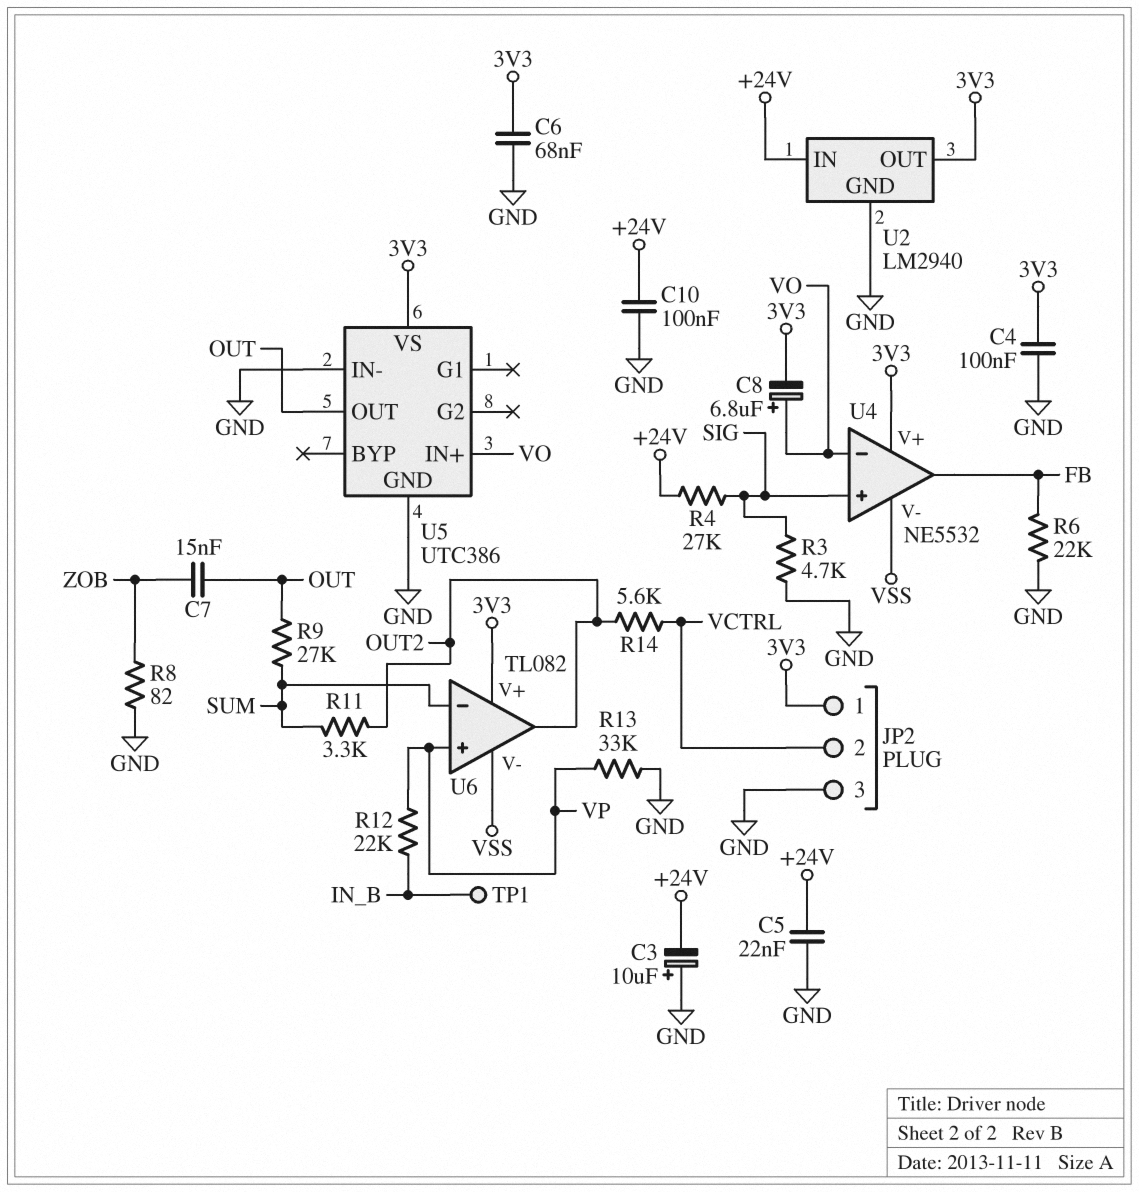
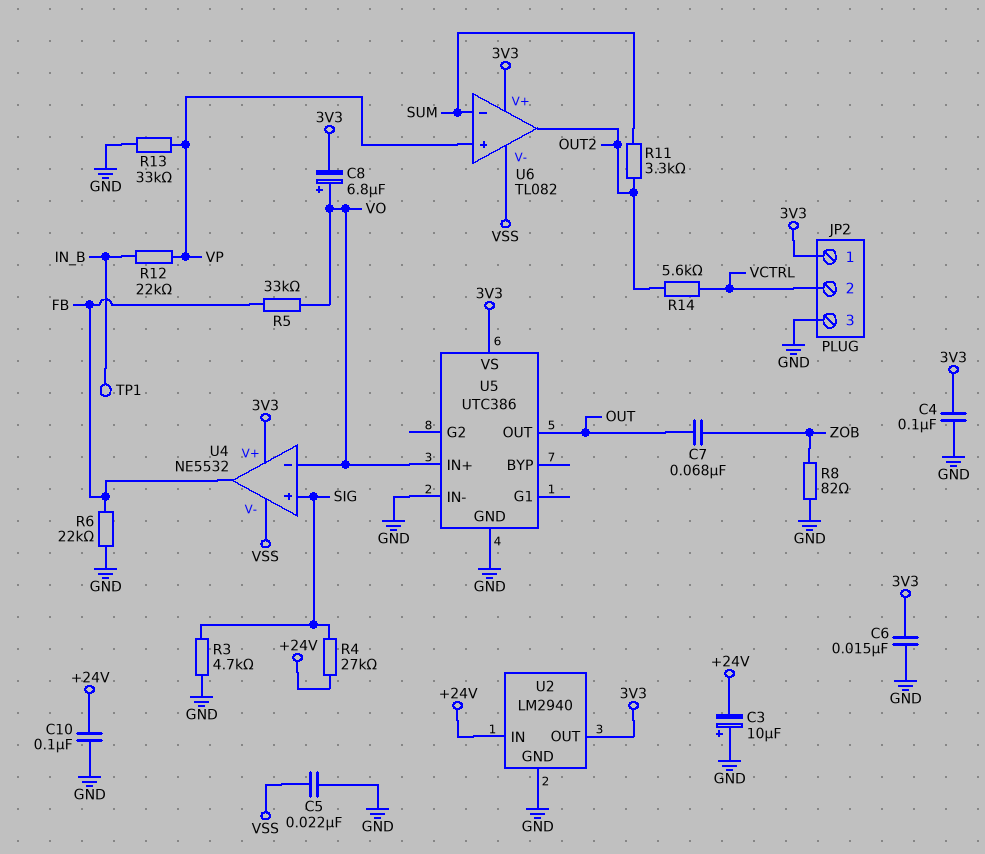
C5: 22nF (+24V, GND) -> 22nF (GND, VSS)
C6: 68nF (3V3, GND) -> 15nF (3V3, GND)
C7: 15nF (OUT, ZOB) -> 68nF (OUT, ZOB)
R5: none -> 33k (FB, VO)
R9: 27k (OUT, SUM) -> none

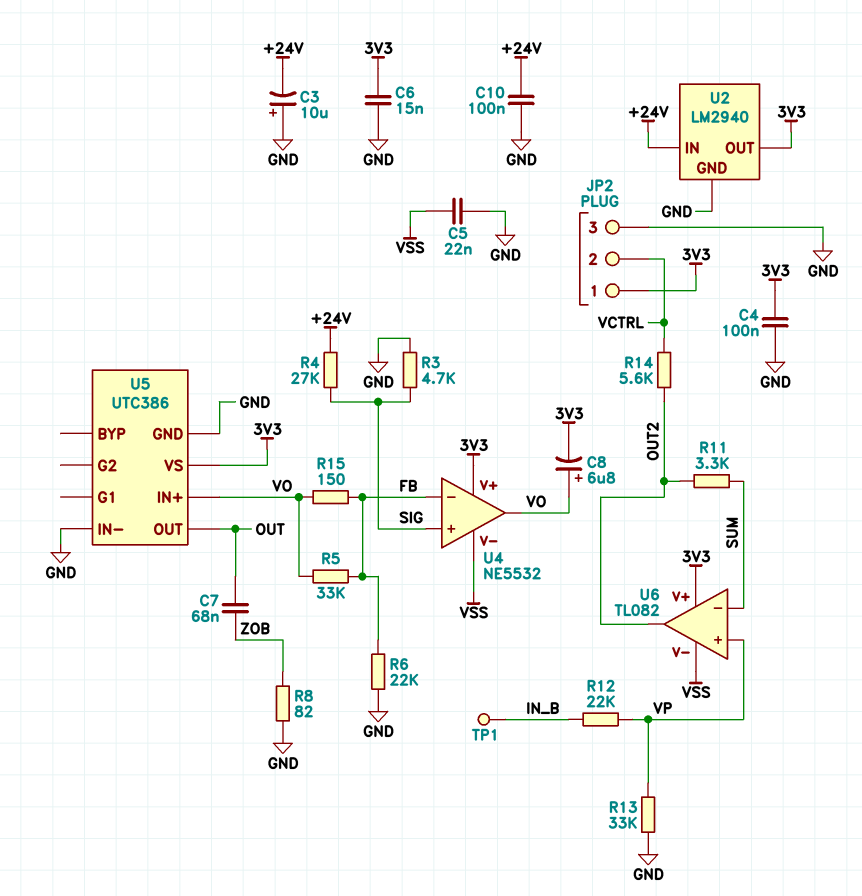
R15: none -> 150 (FB, VO)
U4 pin in-: VO -> FB
U4 pin out: FB -> VO

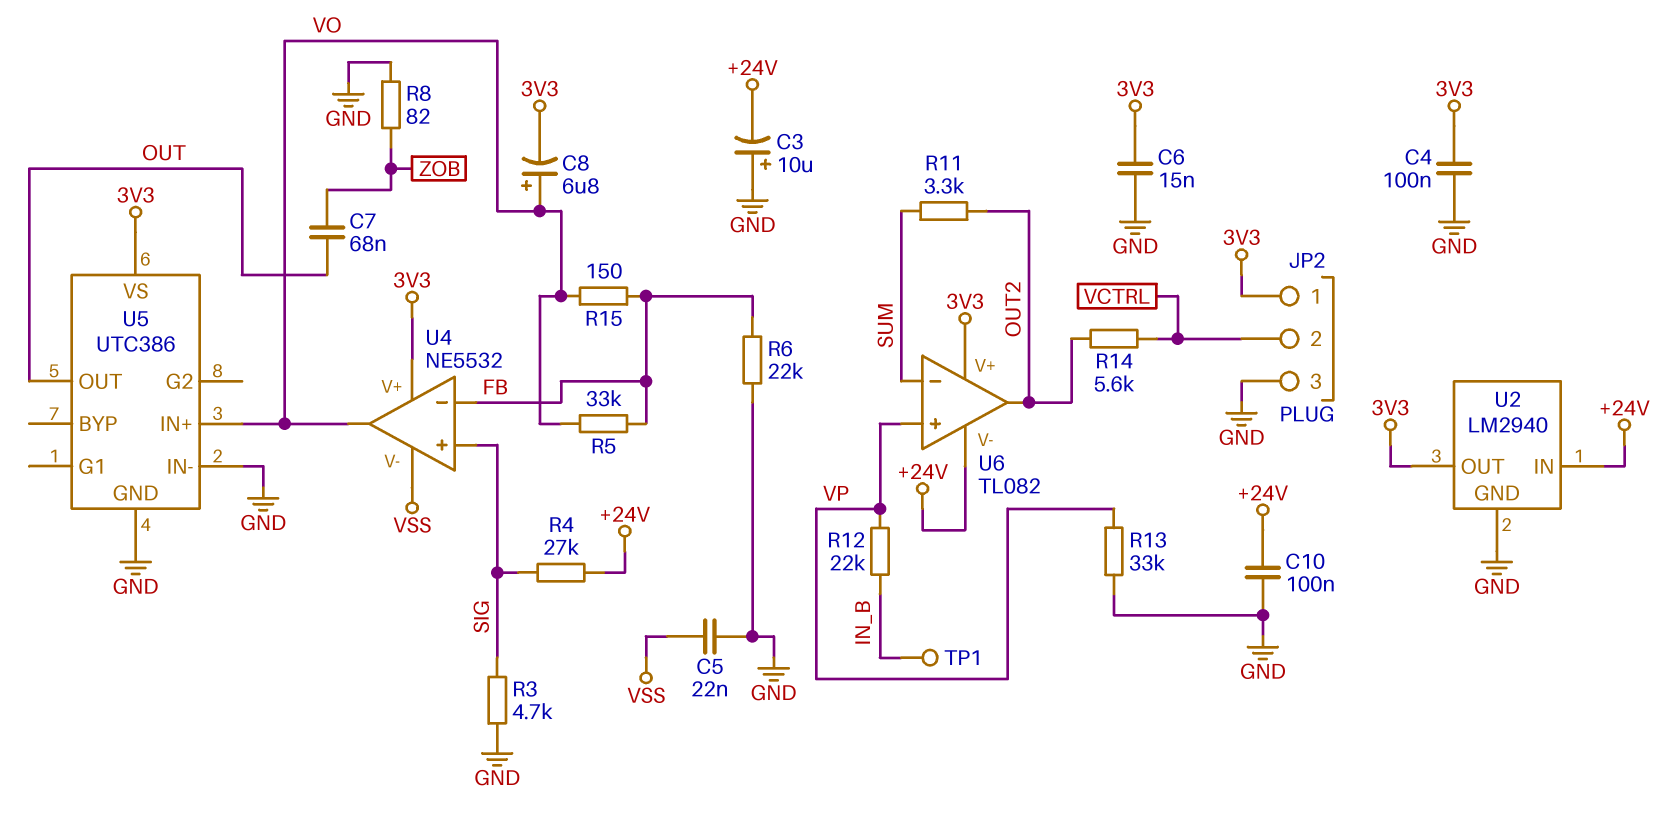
U6 pin V-: VSS -> +24V

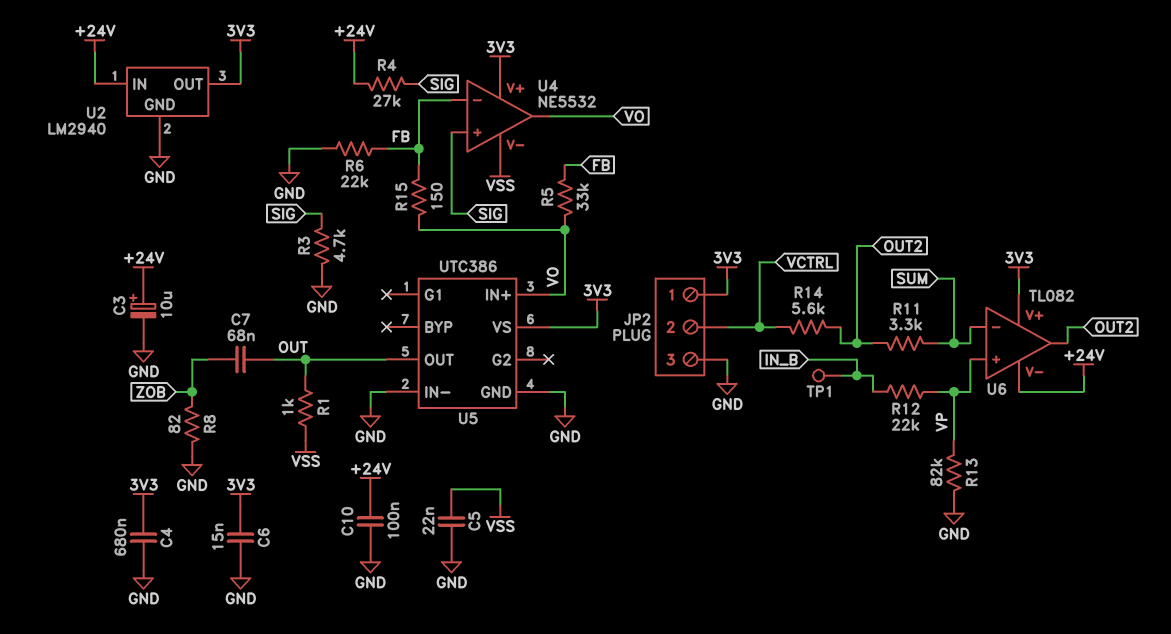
C3: 10uF (plus GND, minus +24V) -> 10uF (plus +24V, minus GND)
C4: 100nF (3V3, GND) -> 680nF (3V3, GND)
C8: 6.8uF (plus VO, minus 3V3) -> none
R1: none -> 1k (OUT, VSS)
R13: 33k (GND, VP) -> 82k (GND, VP)

